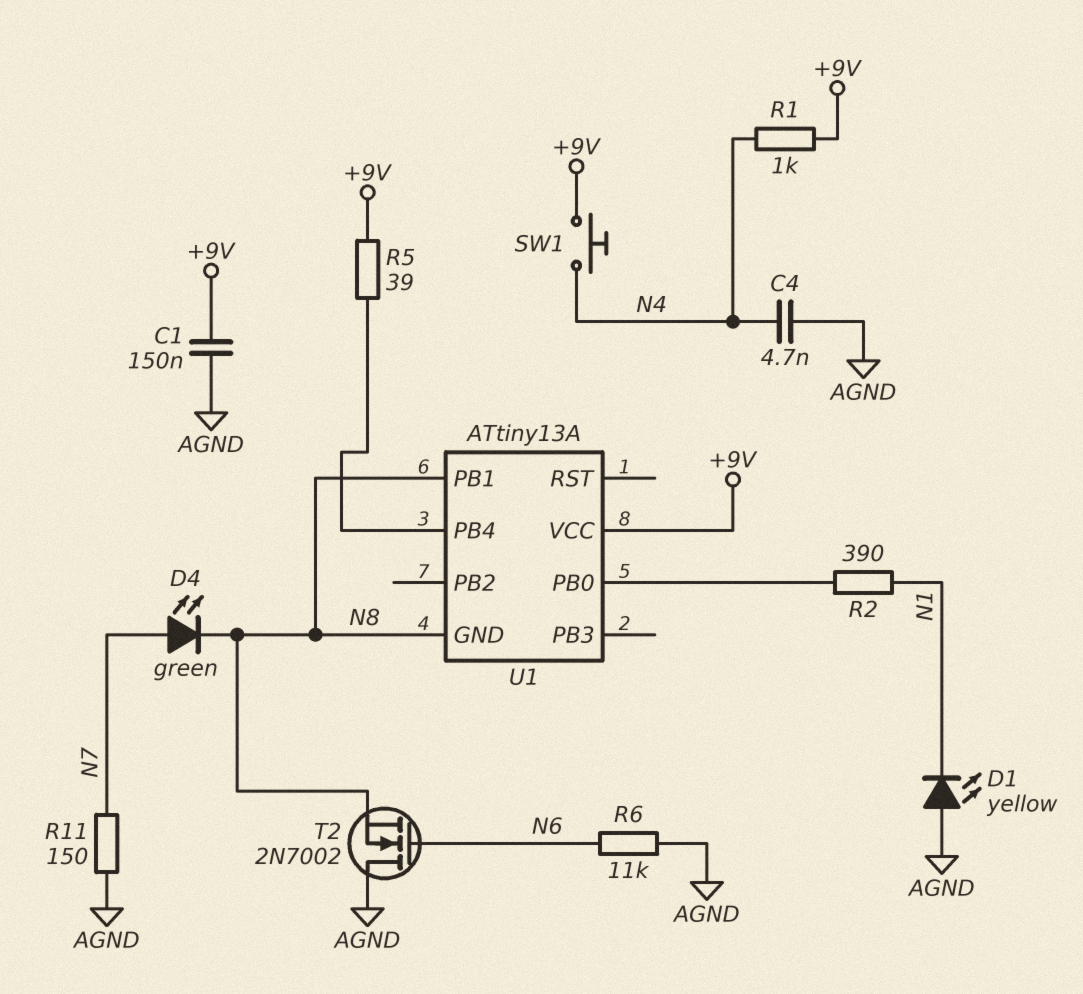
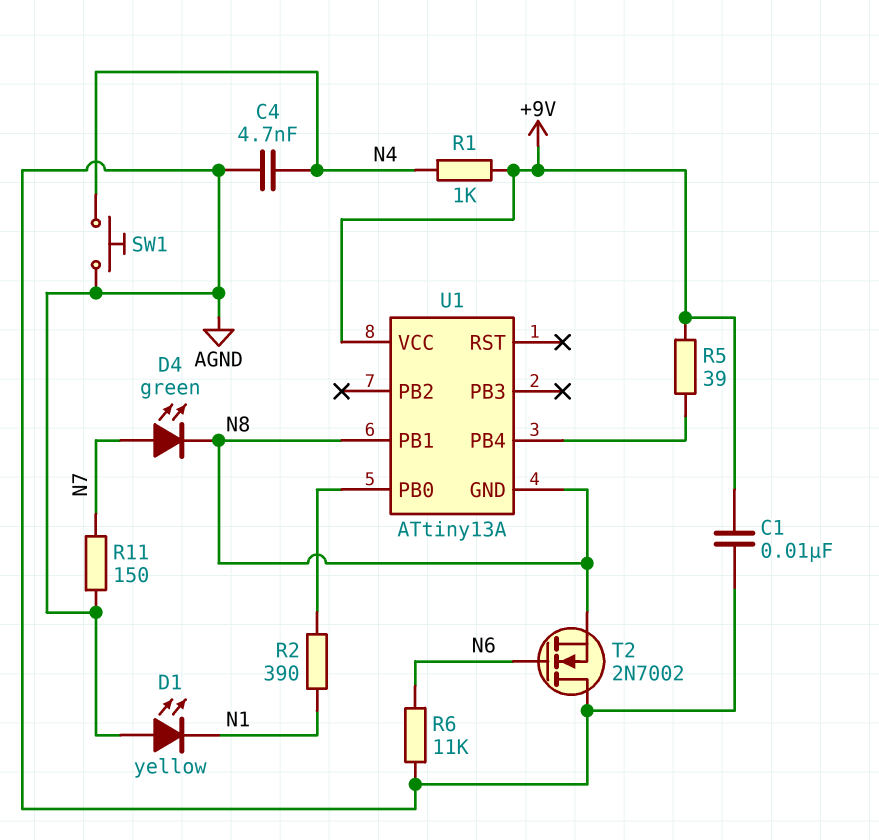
C1: 150nF (+9V, AGND) -> 10nF (+9V, AGND)
SW1: button (+9V, N4) -> button (AGND, N4)

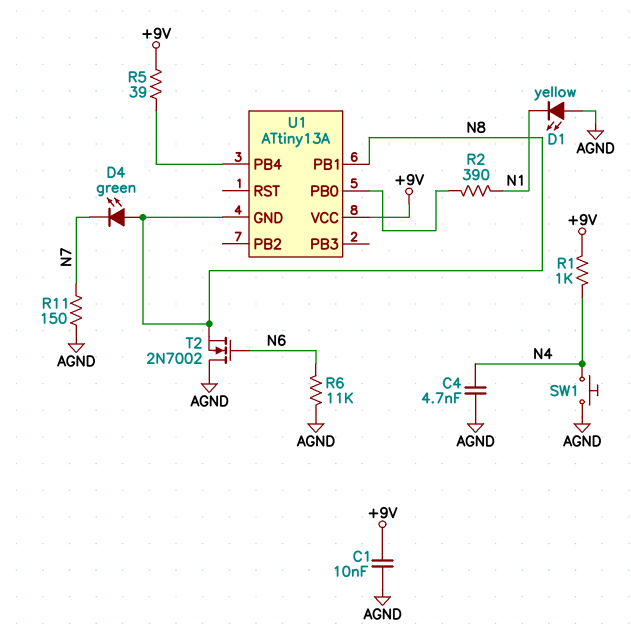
D4: LED green (A N7, K N8) -> LED green (A N8, K N7)

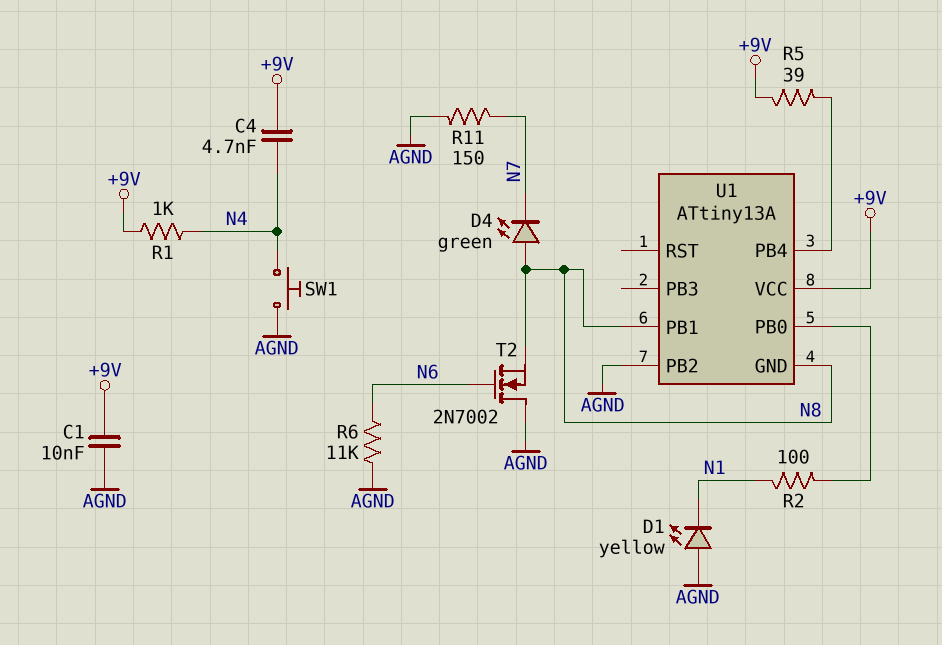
C4: 4.7nF (AGND, N4) -> 4.7nF (+9V, N4)
R2: 390 (N1, U1/PB0) -> 100 (N1, U1/PB0)
U1 pin PB2: none -> AGND

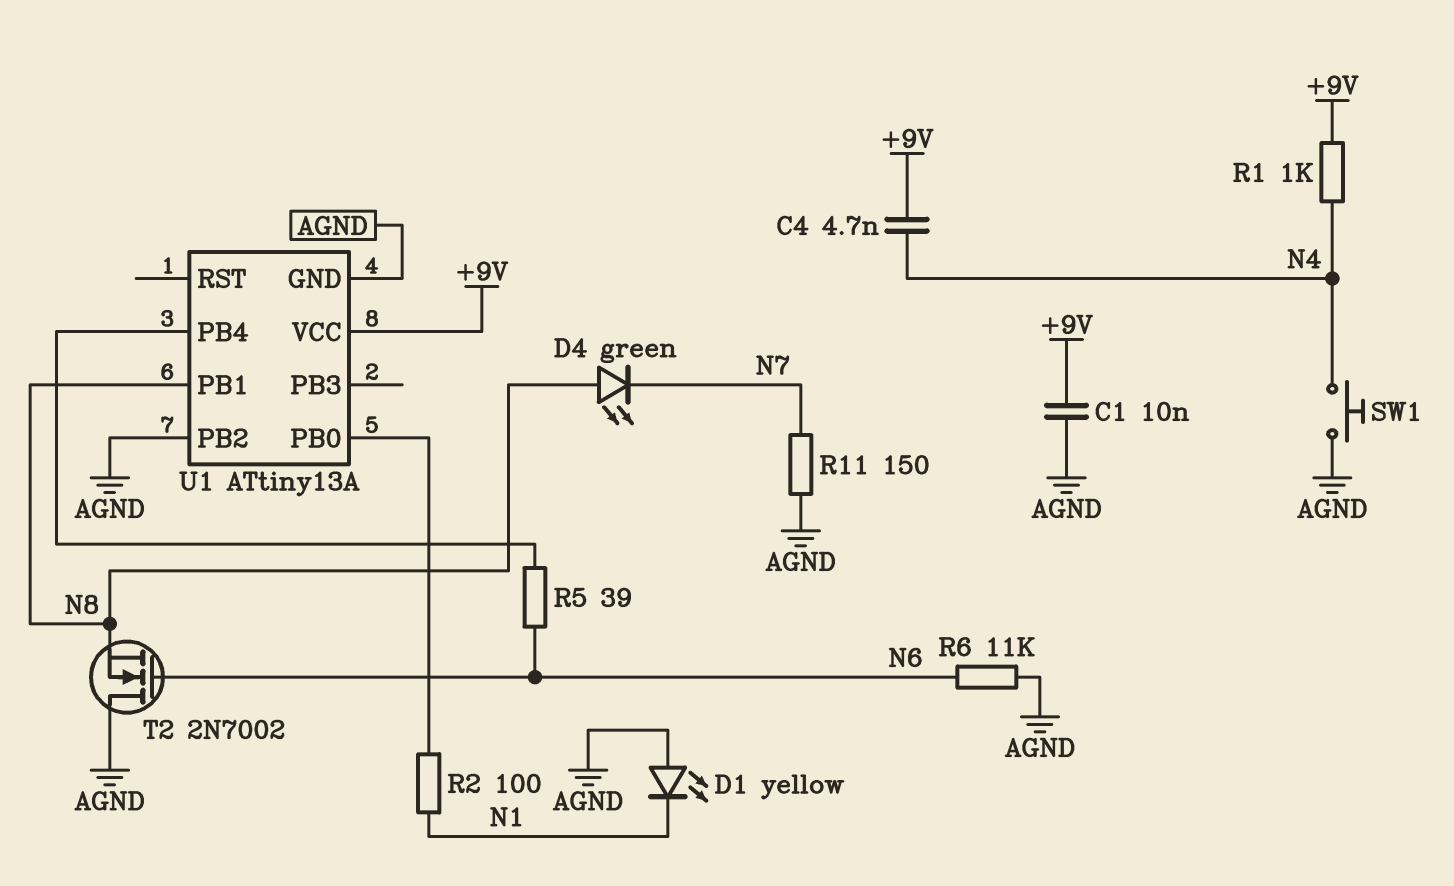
R5: 39 (+9V, U1/PB4) -> 39 (N6, U1/PB4)
U1 pin GND: N8 -> AGND

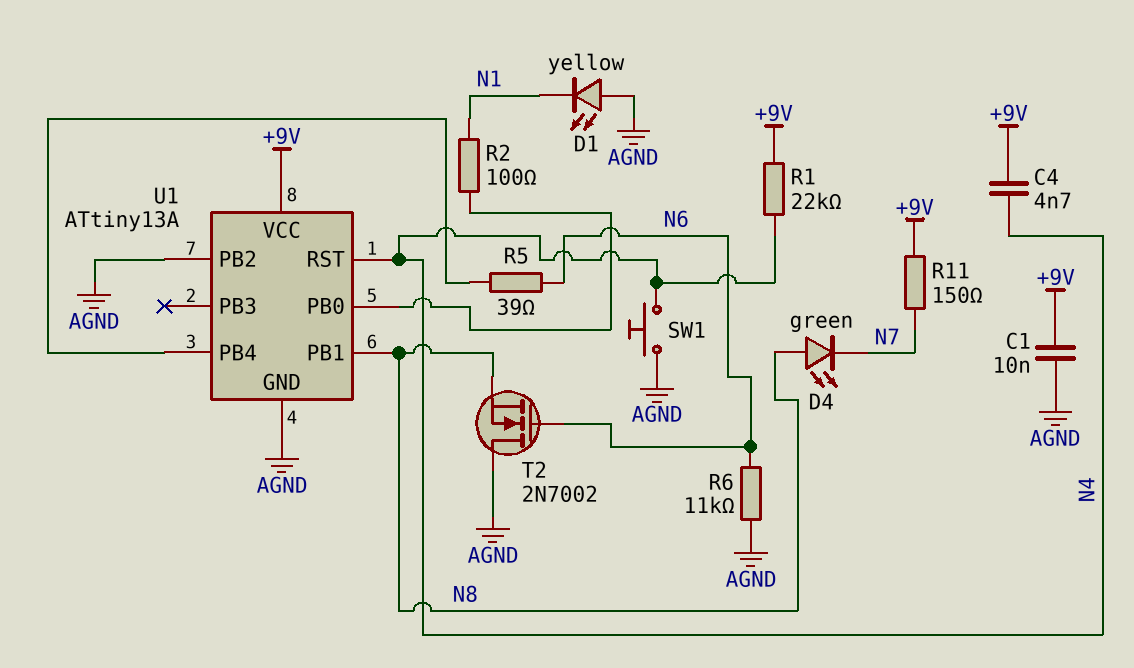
R1: 1k (+9V, N4) -> 22k (+9V, N4)
R11: 150 (AGND, N7) -> 150 (+9V, N7)
U1 pin RST: none -> N4

